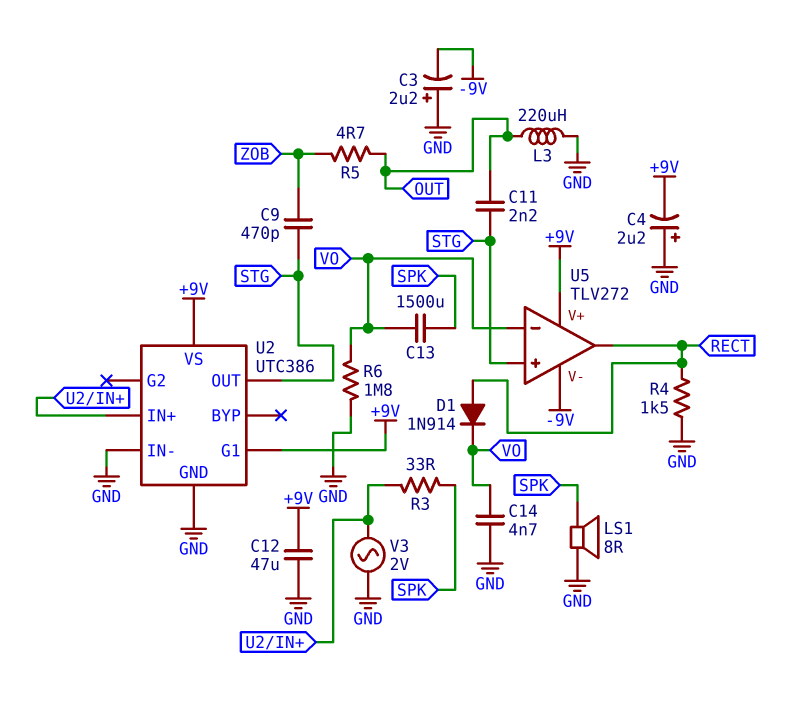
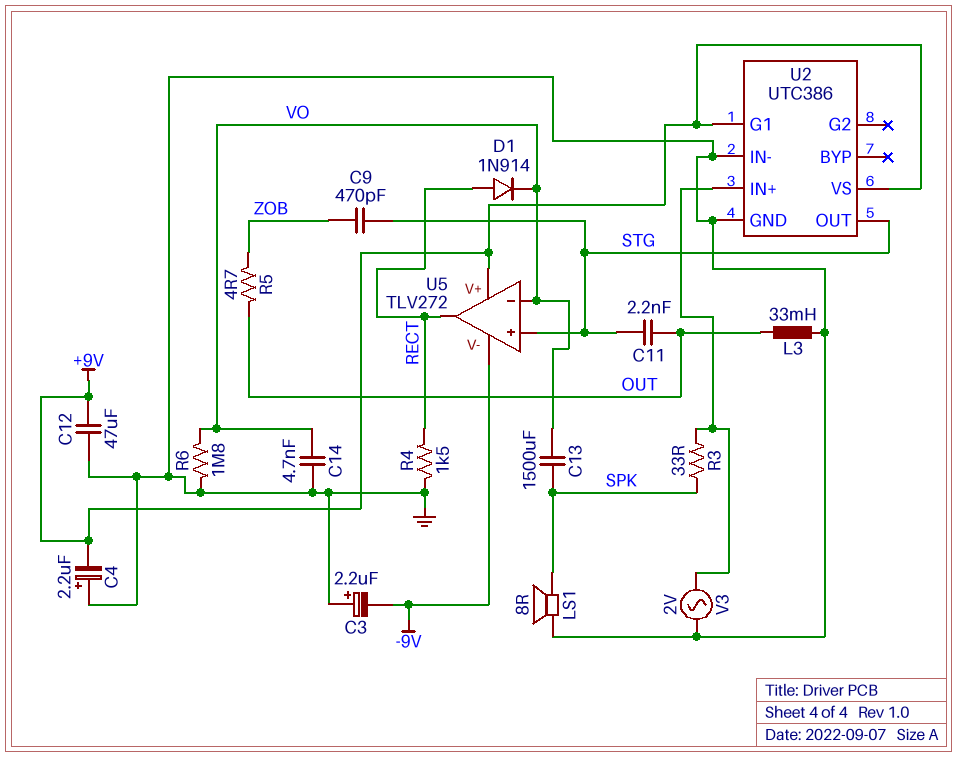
L3: 220uH (GND, OUT) -> 33mH (GND, OUT)

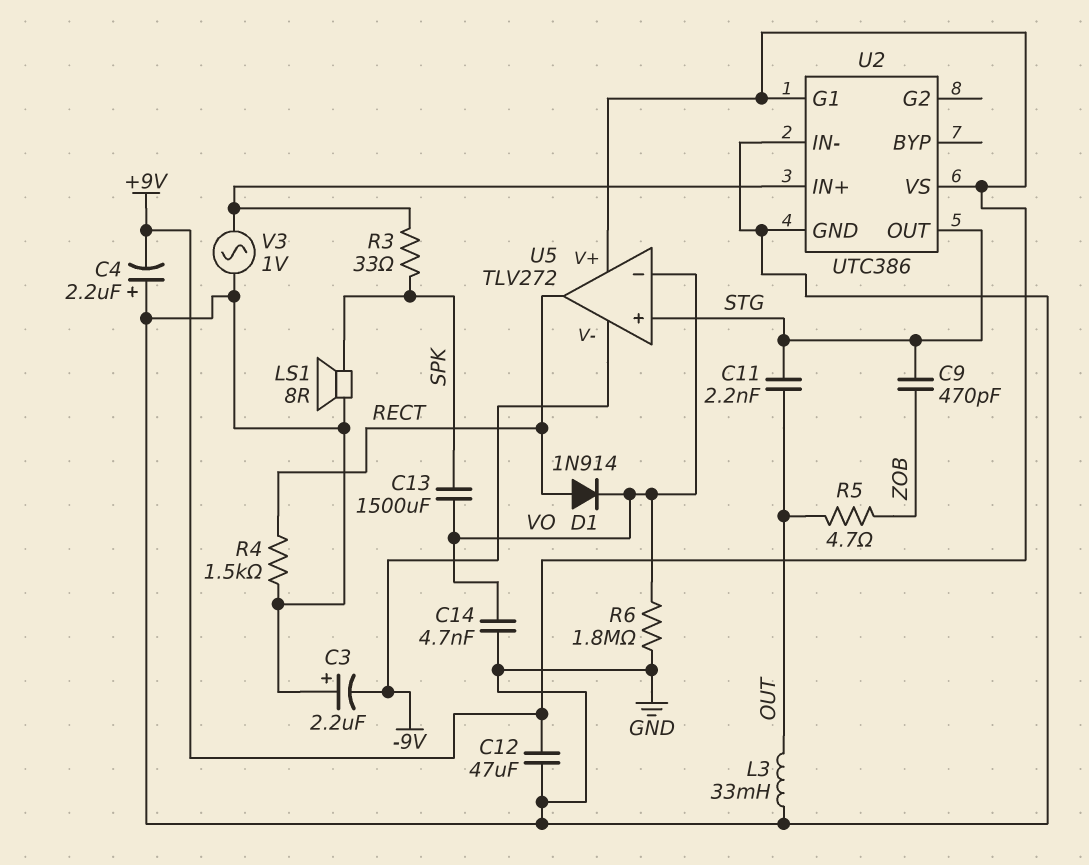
V3: AC 2V (GND, U2/IN+) -> AC 1V (GND, U2/IN+)

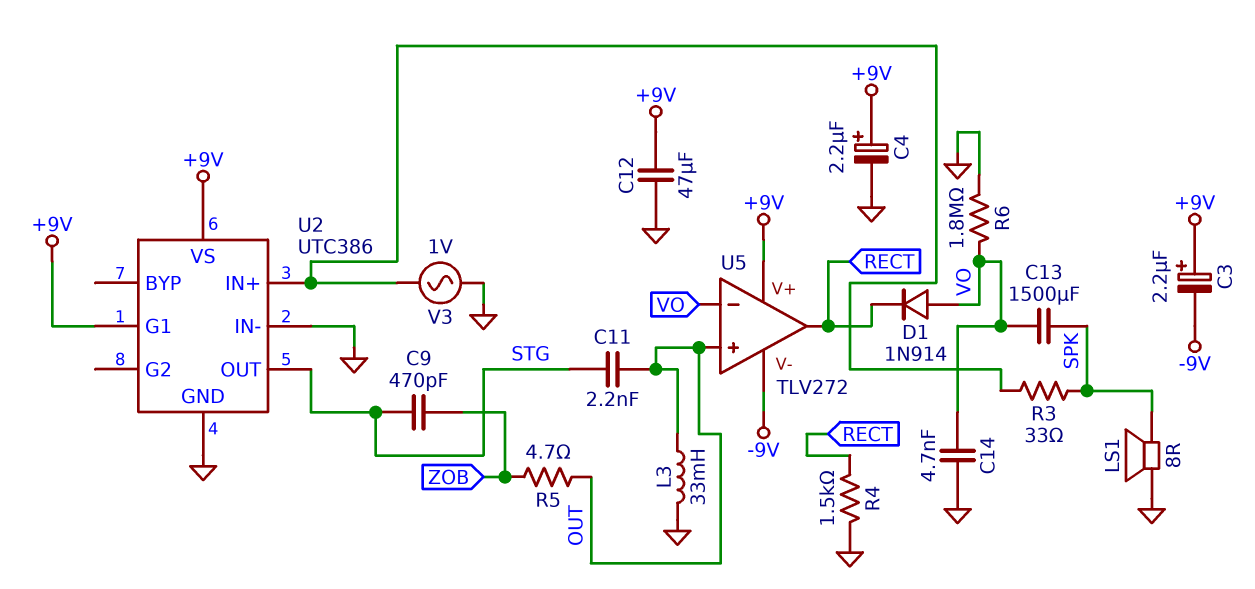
C3: 2.2uF (plus GND, minus -9V) -> 2.2uF (plus +9V, minus -9V)
C4: 2.2uF (plus GND, minus +9V) -> 2.2uF (plus +9V, minus GND)
D1: diode 1N914 (A RECT, K VO) -> diode 1N914 (A VO, K RECT)
U5 pin in+: STG -> OUT

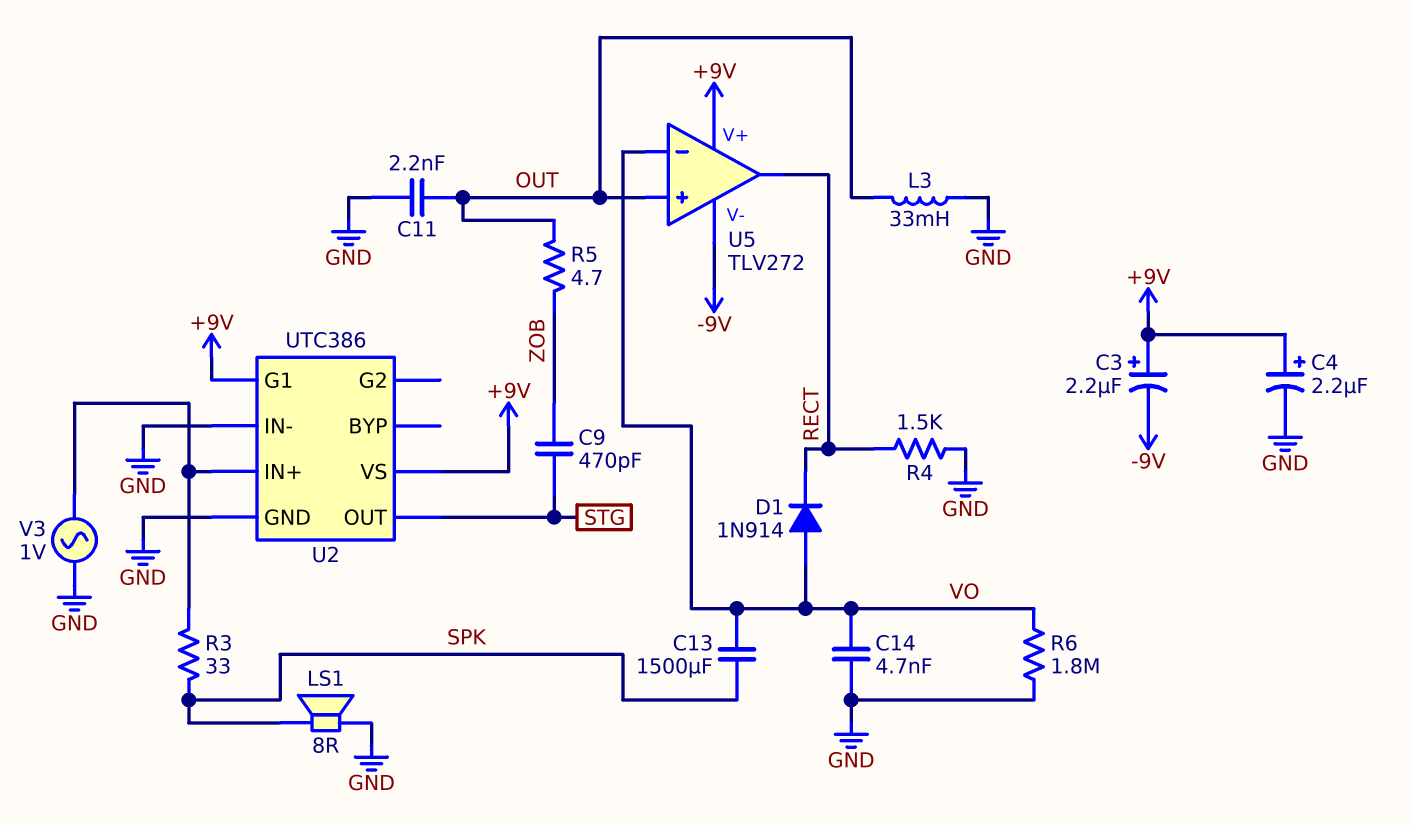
C11: 2.2nF (OUT, STG) -> 2.2nF (GND, OUT)
C12: 47uF (+9V, GND) -> none

